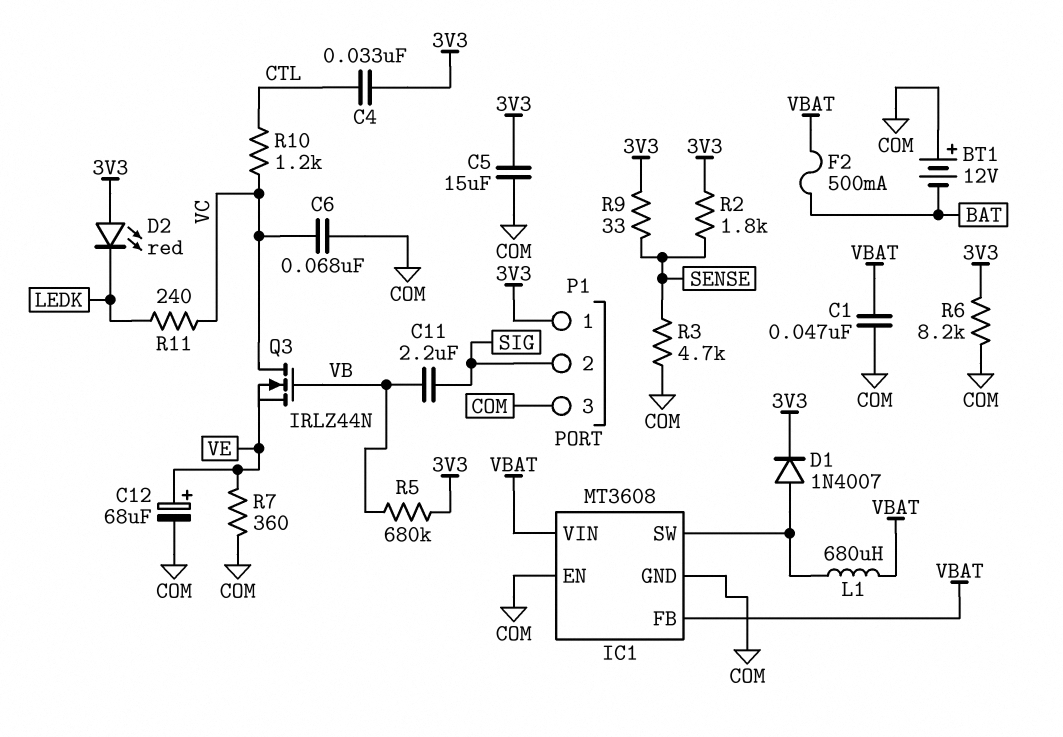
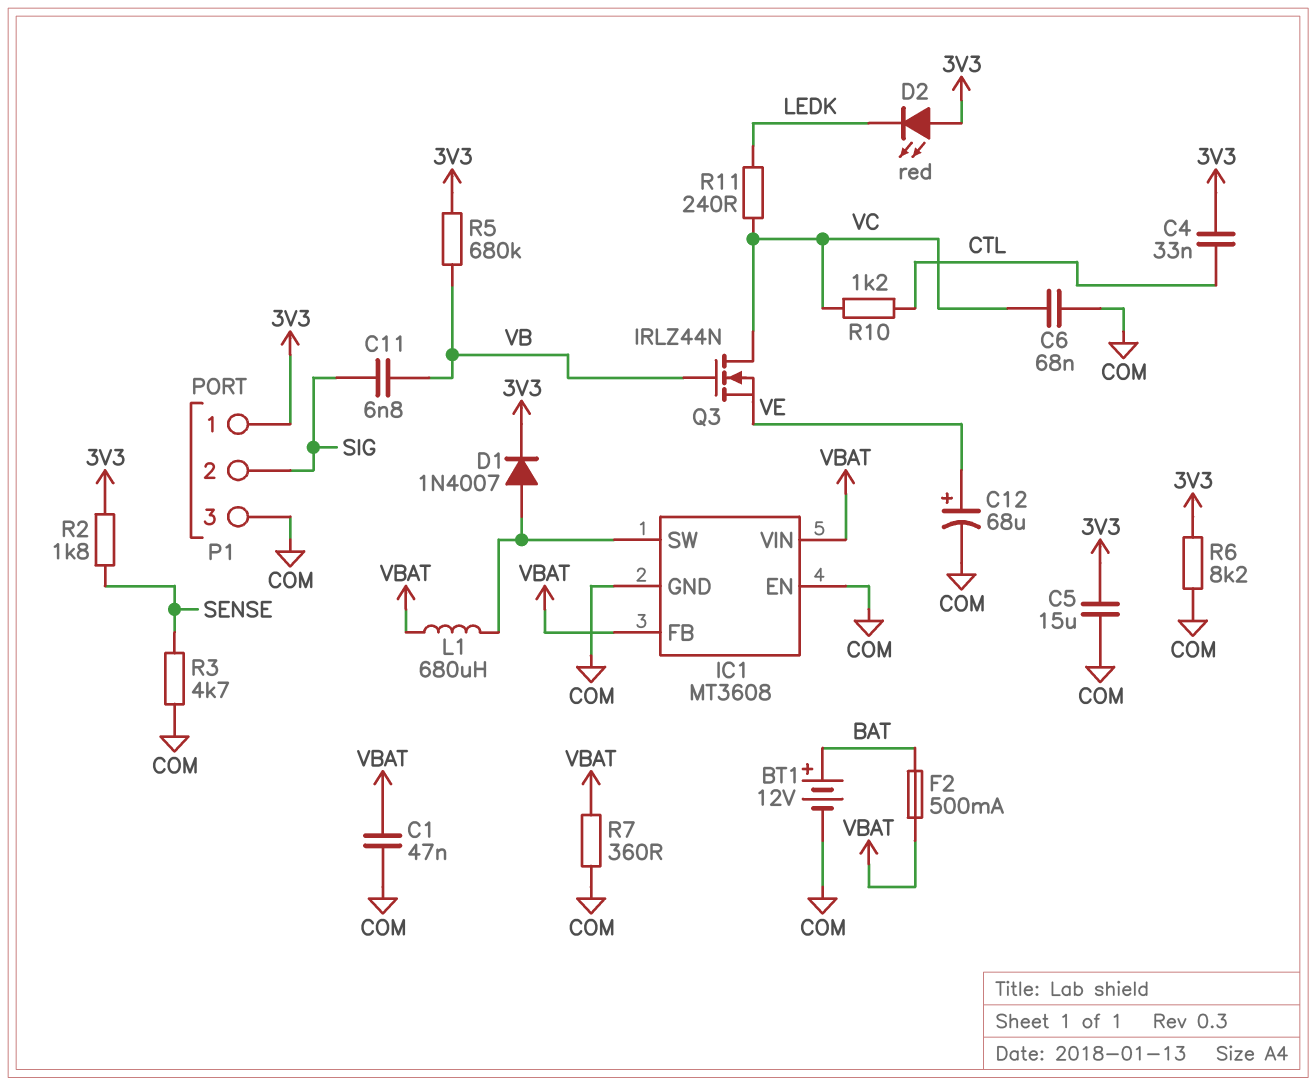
BT1: 12V (plus COM, minus BAT) -> 12V (plus BAT, minus COM)
C11: 2.2uF (SIG, VB) -> 6.8nF (SIG, VB)
R7: 360 (COM, VE) -> 360 (COM, VBAT)
R9: 33 (3V3, SENSE) -> none

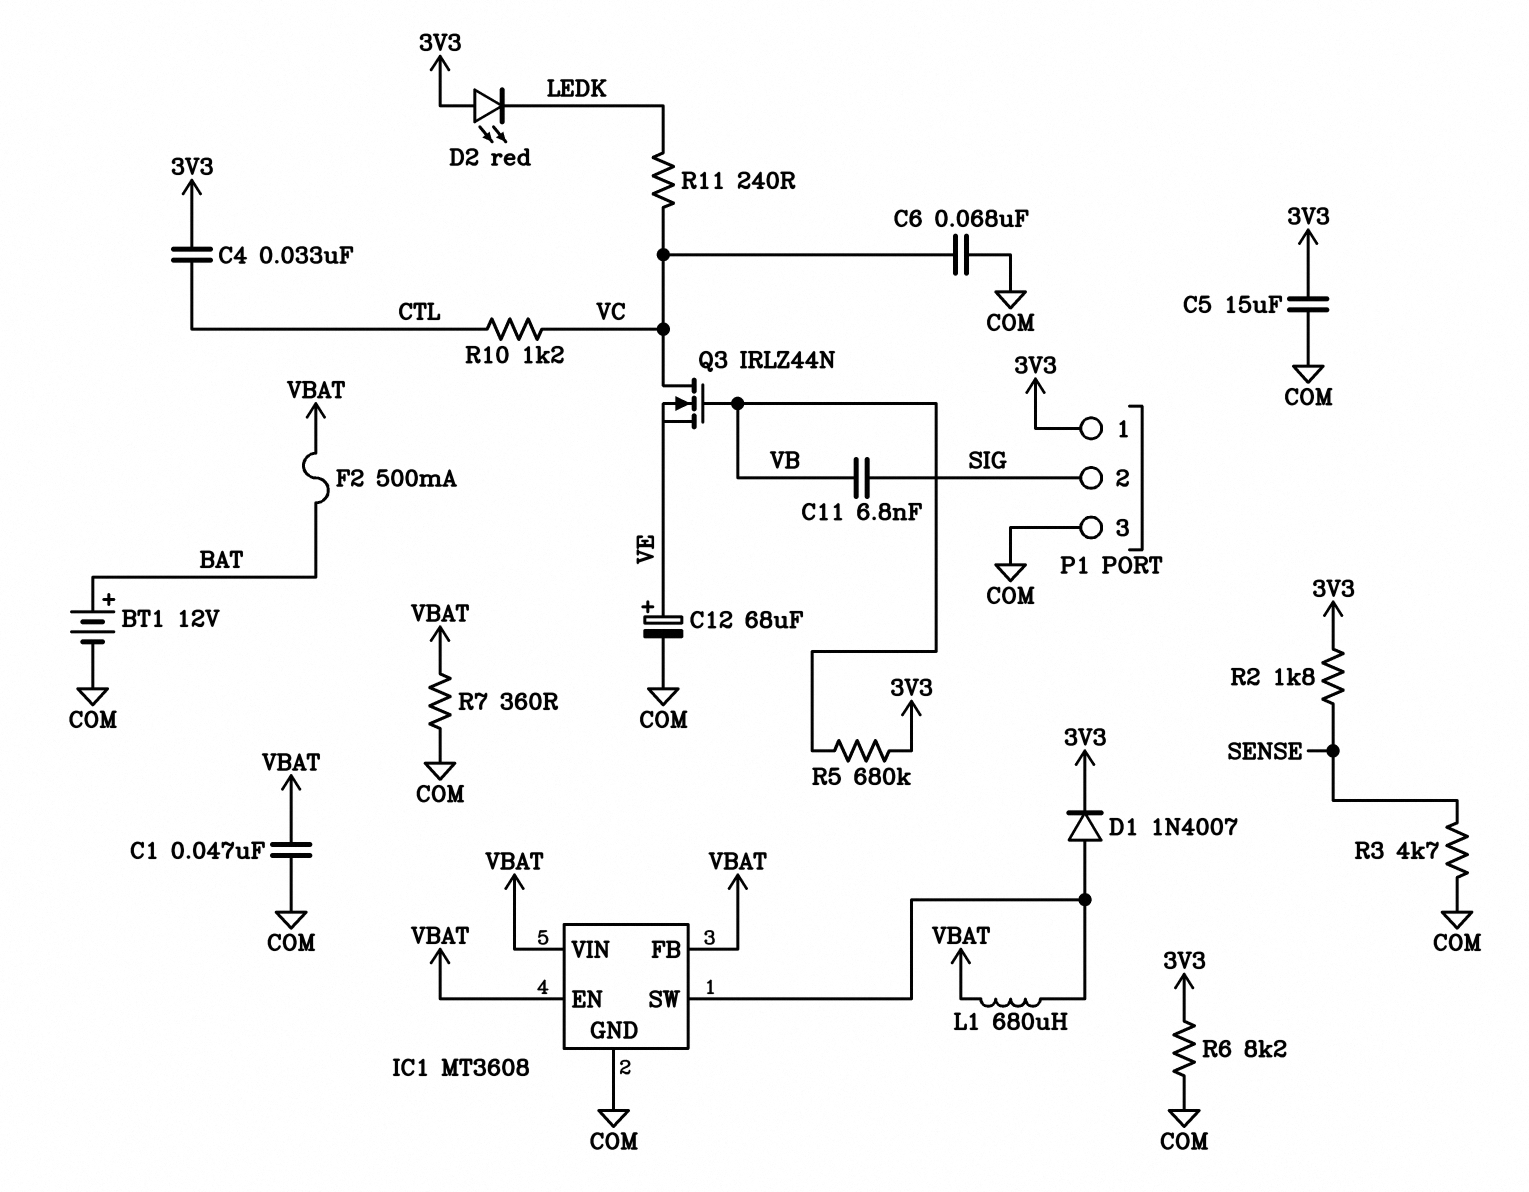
IC1 pin EN: COM -> VBAT

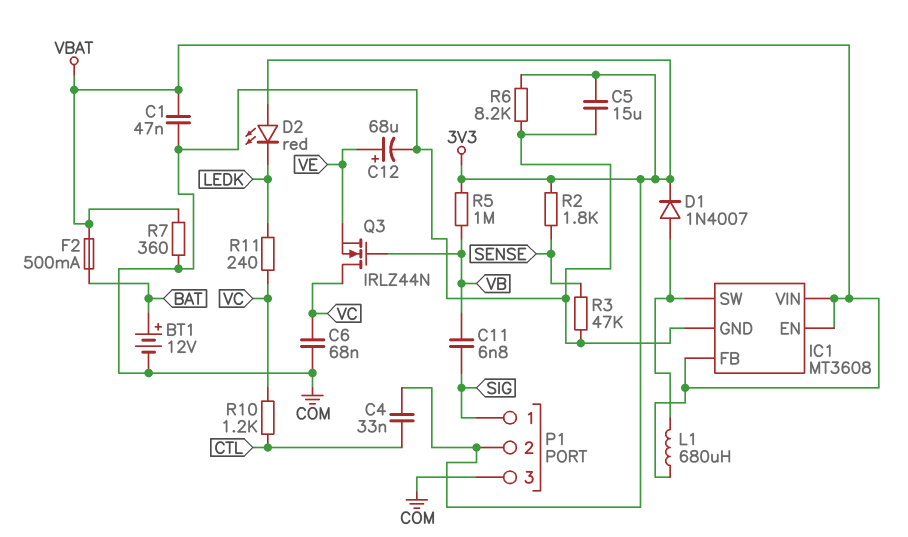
P1 pin 1: 3V3 -> SIG
P1 pin 2: SIG -> 3V3
R3: 4.7k (COM, SENSE) -> 47k (COM, SENSE)
R5: 680k (3V3, VB) -> 1M (3V3, VB)

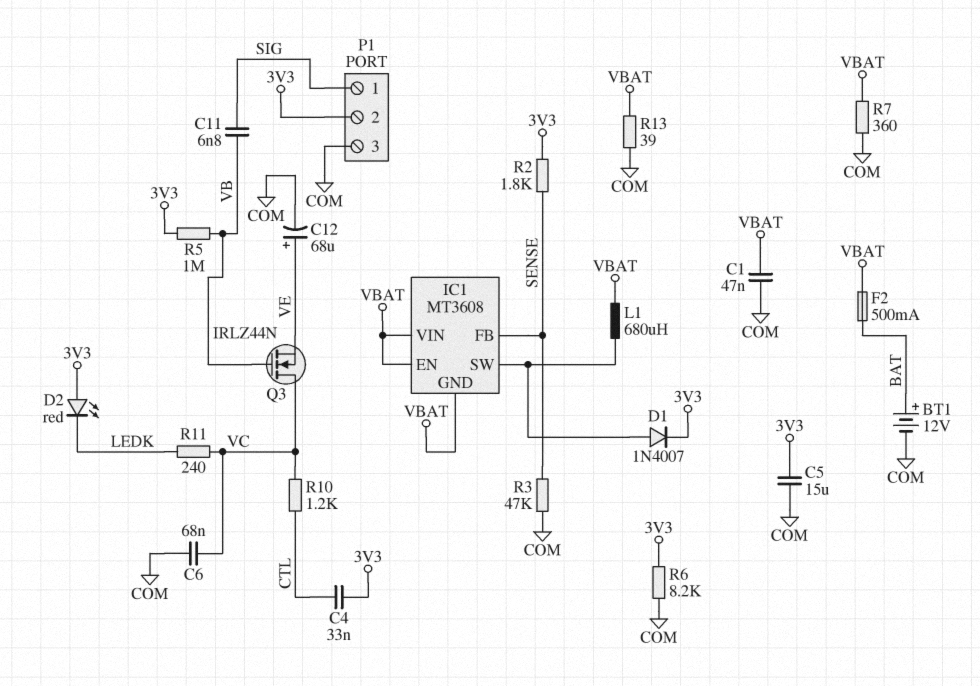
IC1 pin FB: VBAT -> SENSE
IC1 pin GND: COM -> VBAT
R13: none -> 39 (COM, VBAT)

